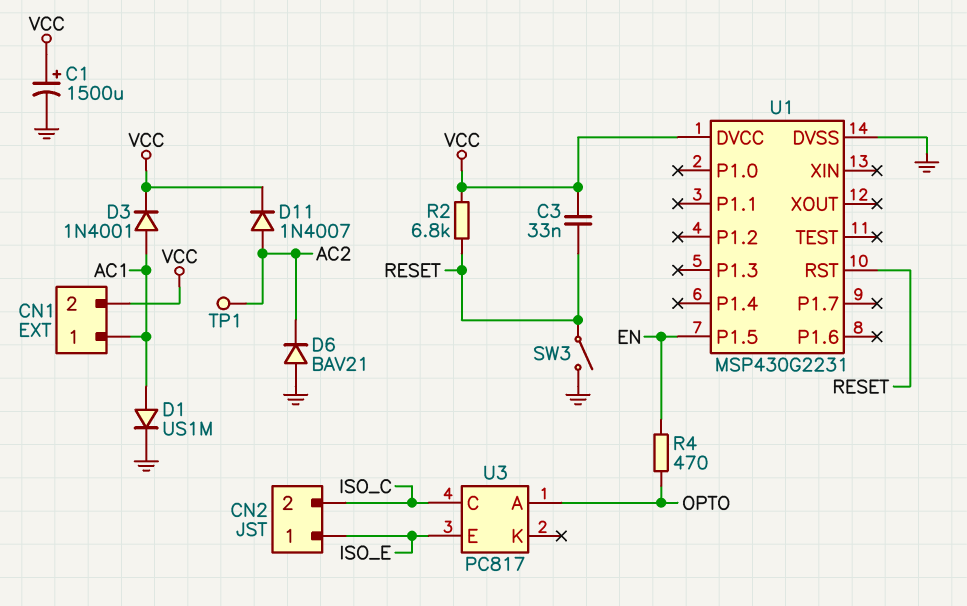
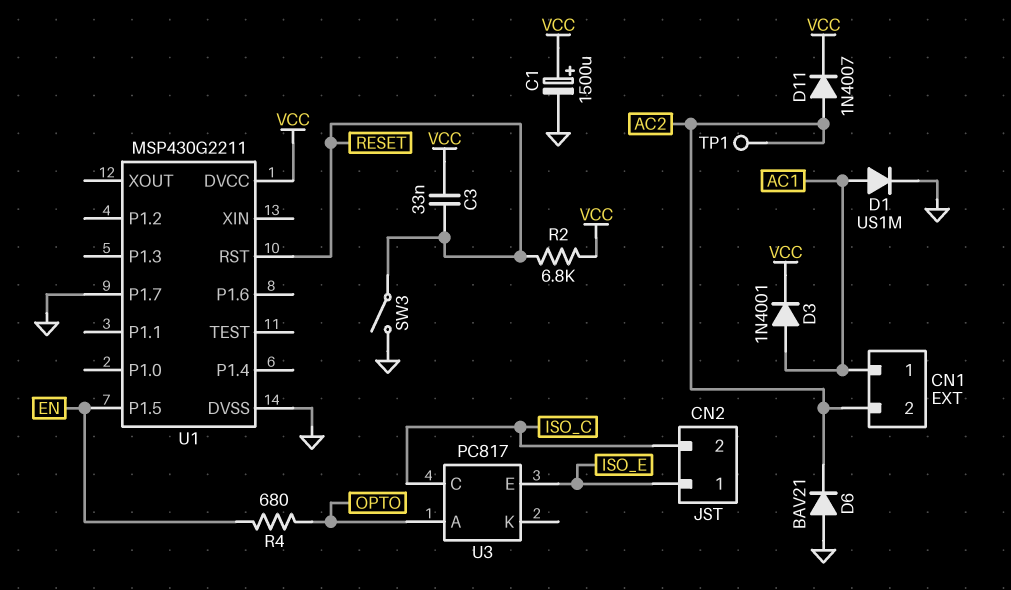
CN1 pin 2: VCC -> AC2
R4: 470 (EN, OPTO) -> 680 (EN, OPTO)
U1: MSP430G2231 -> MSP430G2211
U1 pin P1.7: none -> GND

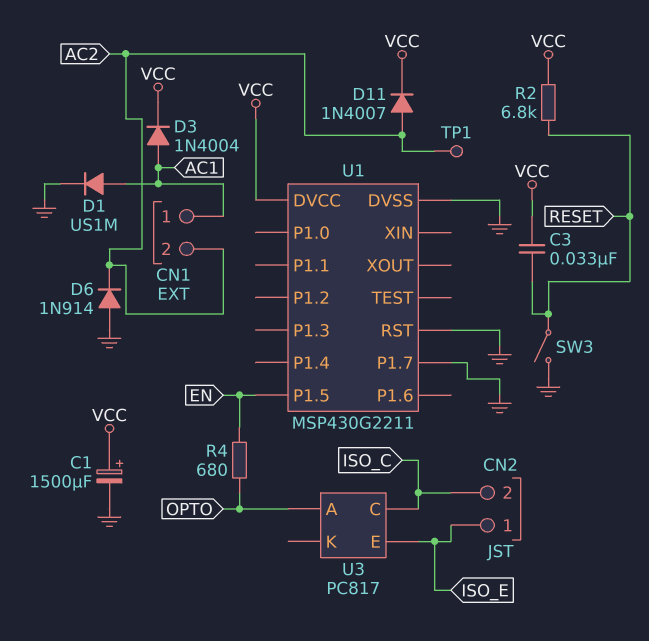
D3: diode 1N4001 (A AC1, K VCC) -> diode 1N4004 (A AC1, K VCC)
D6: diode BAV21 (A GND, K AC2) -> diode 1N914 (A GND, K AC2)
U1 pin RST: RESET -> GND

